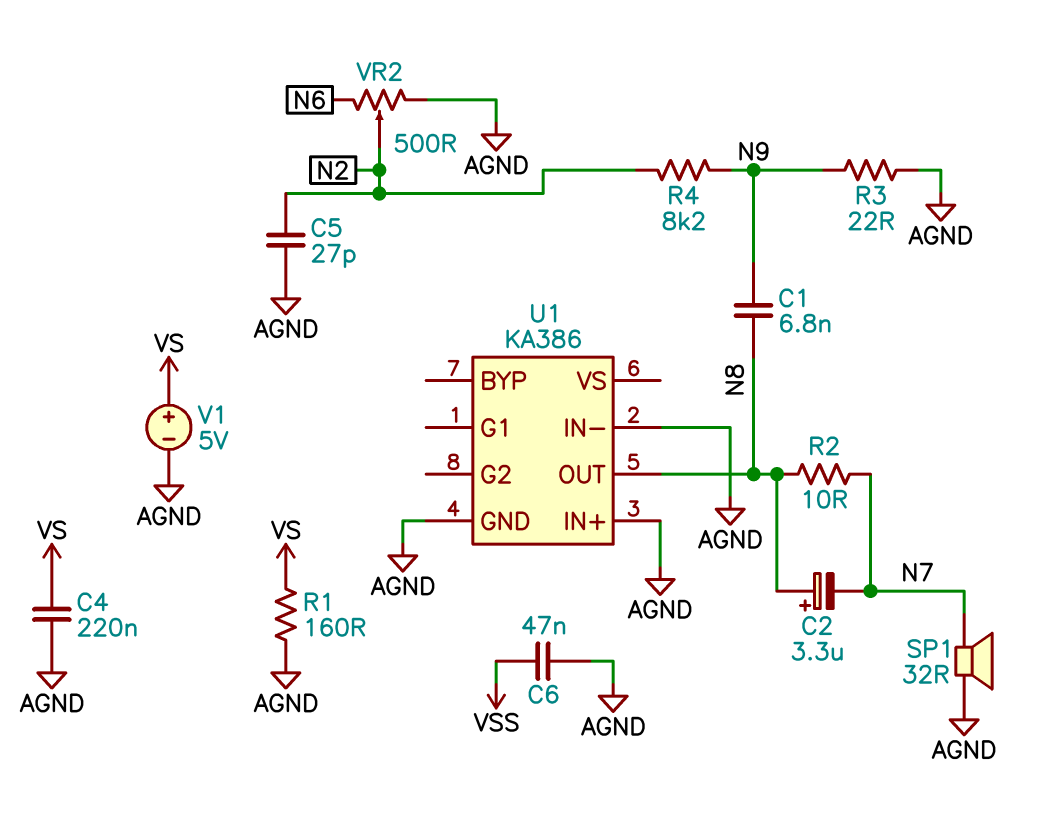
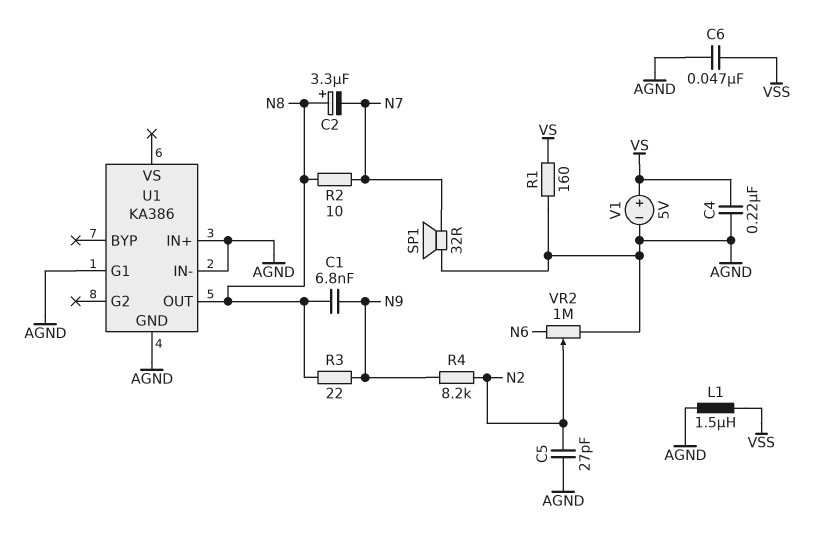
L1: none -> 1.5uH (AGND, VSS)
R3: 22 (AGND, N9) -> 22 (N8, N9)
U1 pin G1: none -> AGND
VR2: 500 (AGND, N6, wiper N2) -> 1M (AGND, N6, wiper N2)

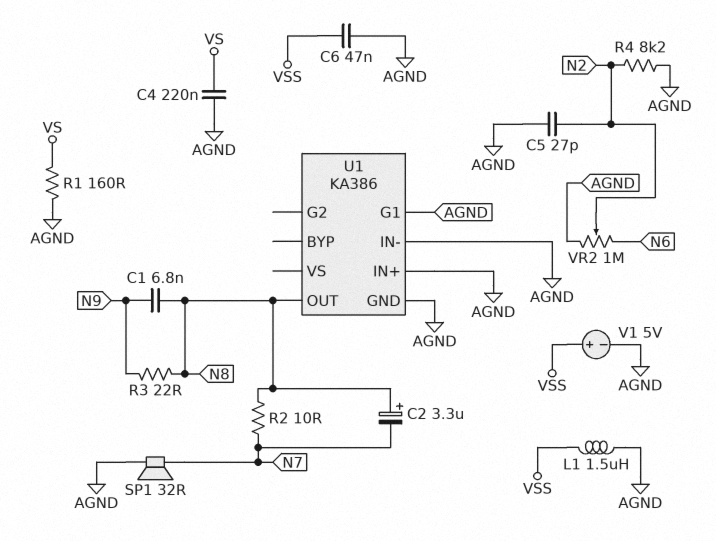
R4: 8.2k (N2, N9) -> 8.2k (AGND, N2)
V1: 5V (plus VS, minus AGND) -> 5V (plus VSS, minus AGND)

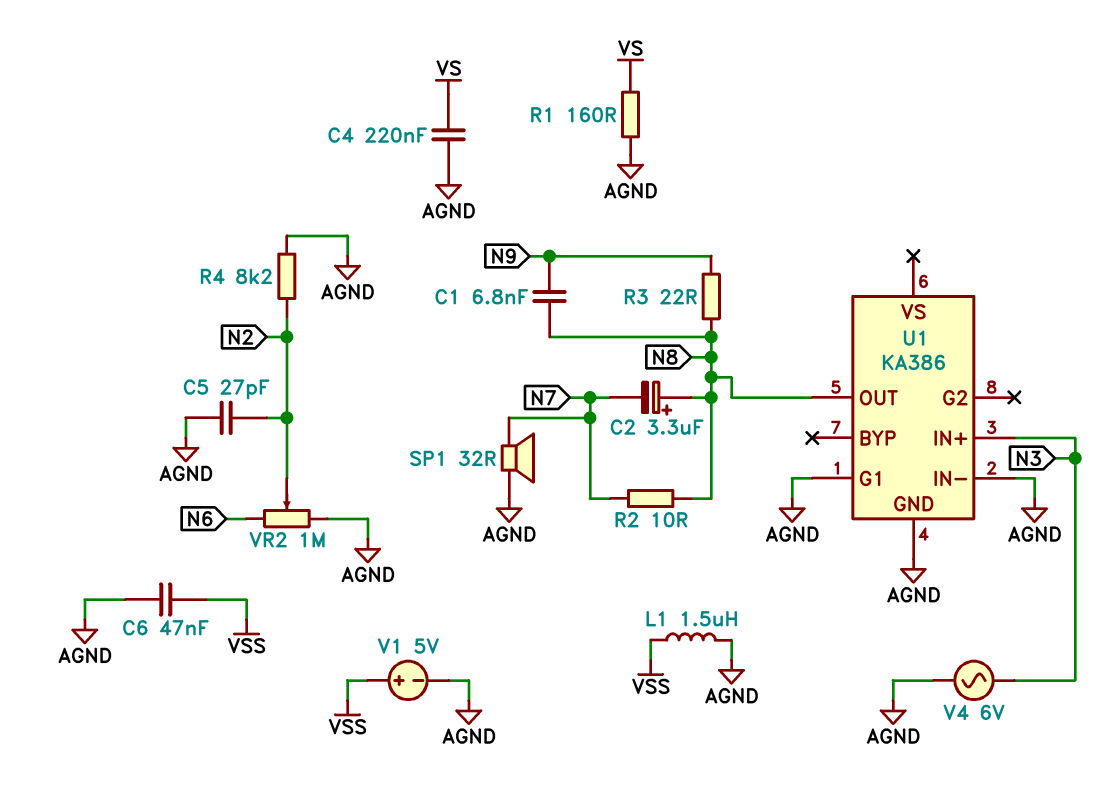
U1 pin IN+: AGND -> N3
V4: none -> AC 6V (AGND, N3)

